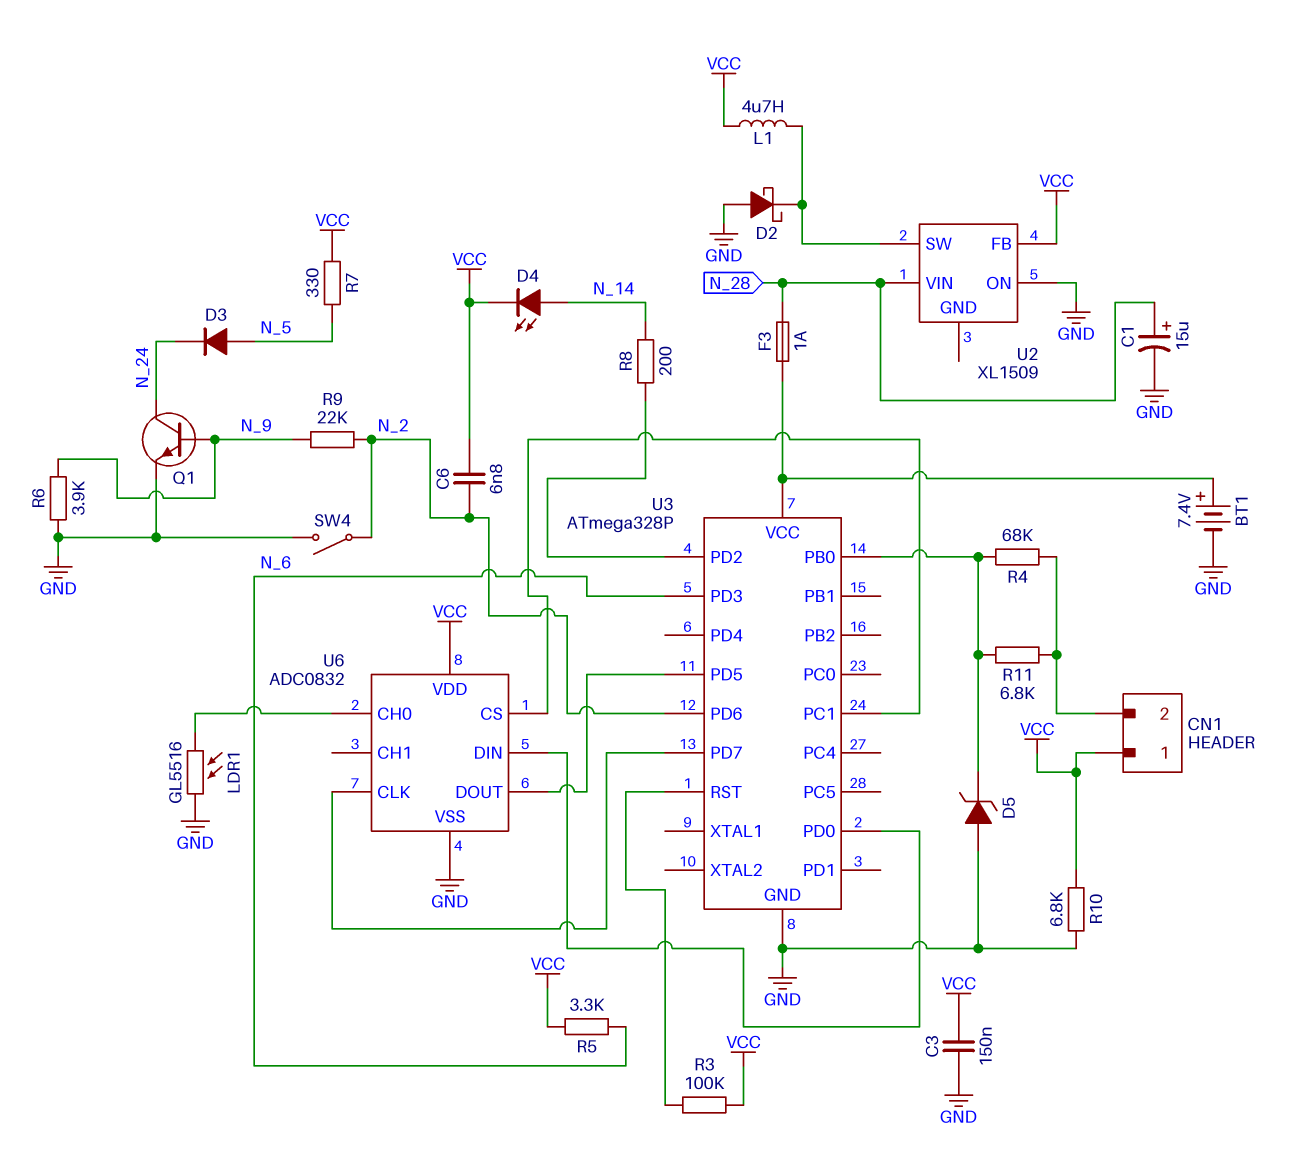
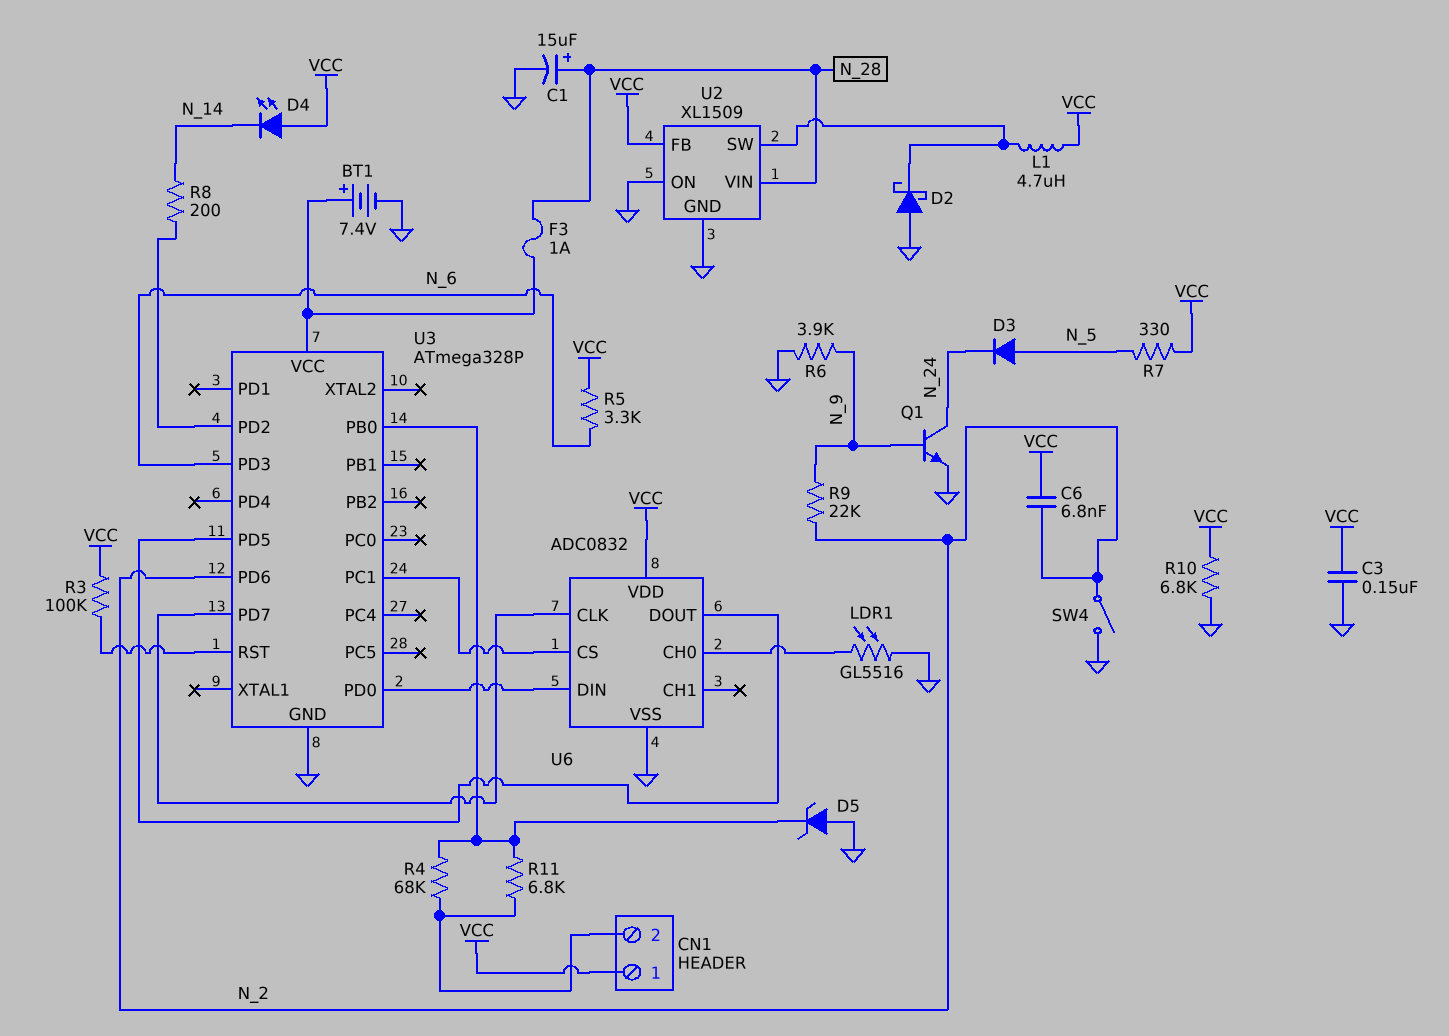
D4: LED (A N_14, K VCC) -> LED (A VCC, K N_14)
U2 pin GND: none -> GND

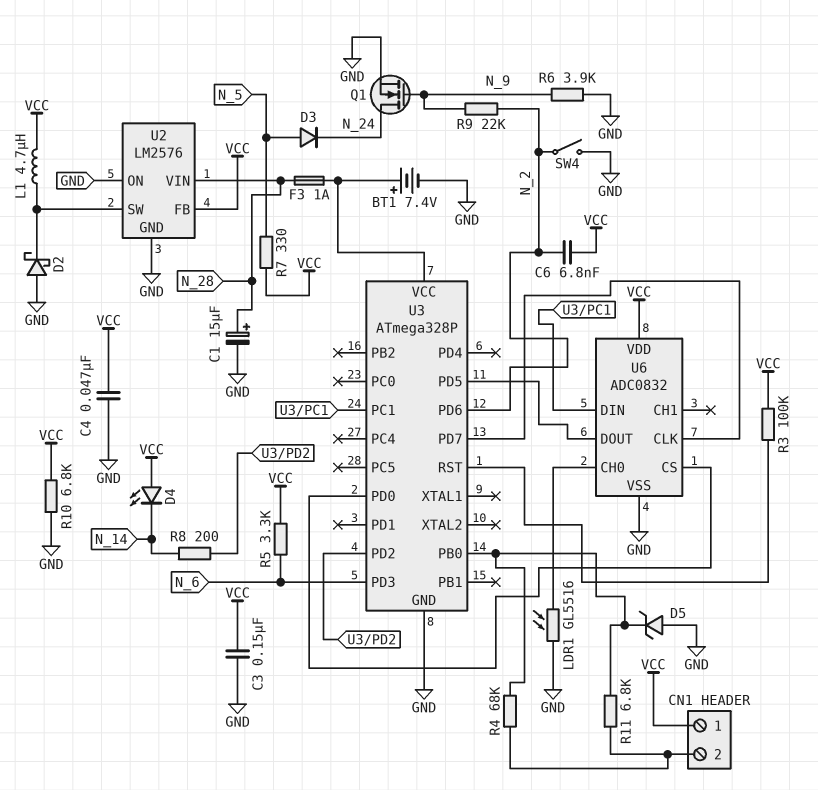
C4: none -> 47nF (GND, VCC)
Q1: NPN (B N_9, C N_24, E GND) -> NMOS (G N_9, D N_24, S GND)
U2: XL1509 -> LM2576
U6 pin CS: U3/PC1 -> U3/PD0
U6 pin DIN: U3/PD0 -> U3/PC1

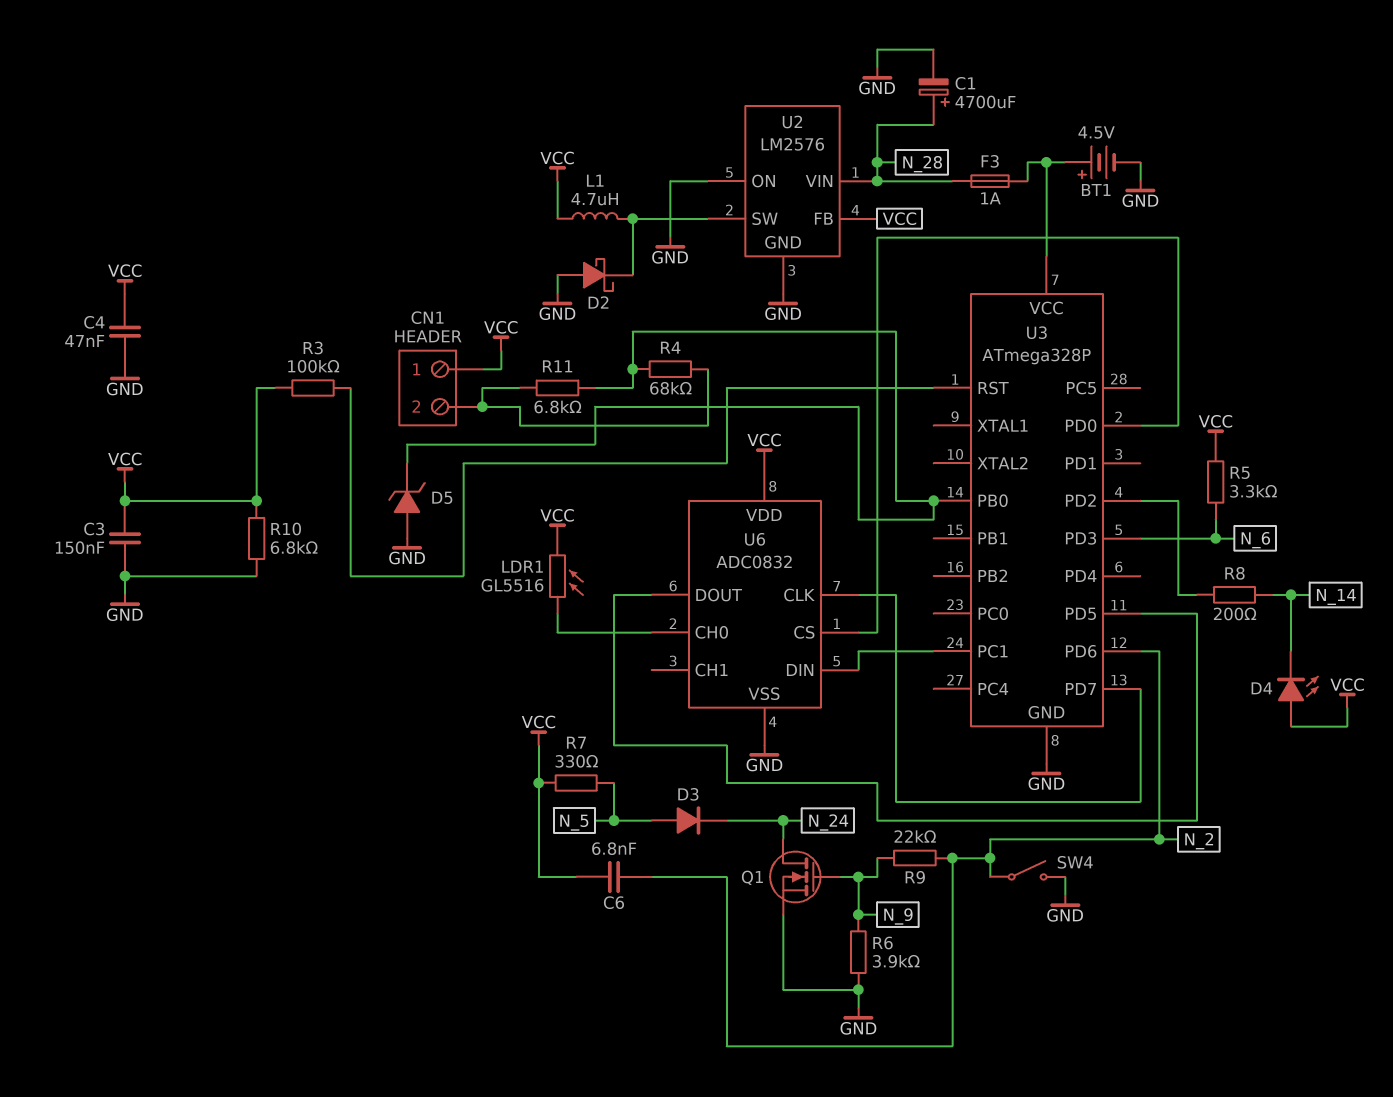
BT1: 7.4V (plus U3/VCC, minus GND) -> 4.5V (plus U3/VCC, minus GND)
C1: 15uF (plus N_28, minus GND) -> 4700uF (plus N_28, minus GND)
LDR1: GL5516 (GND, U6/CH0) -> GL5516 (U6/CH0, VCC)

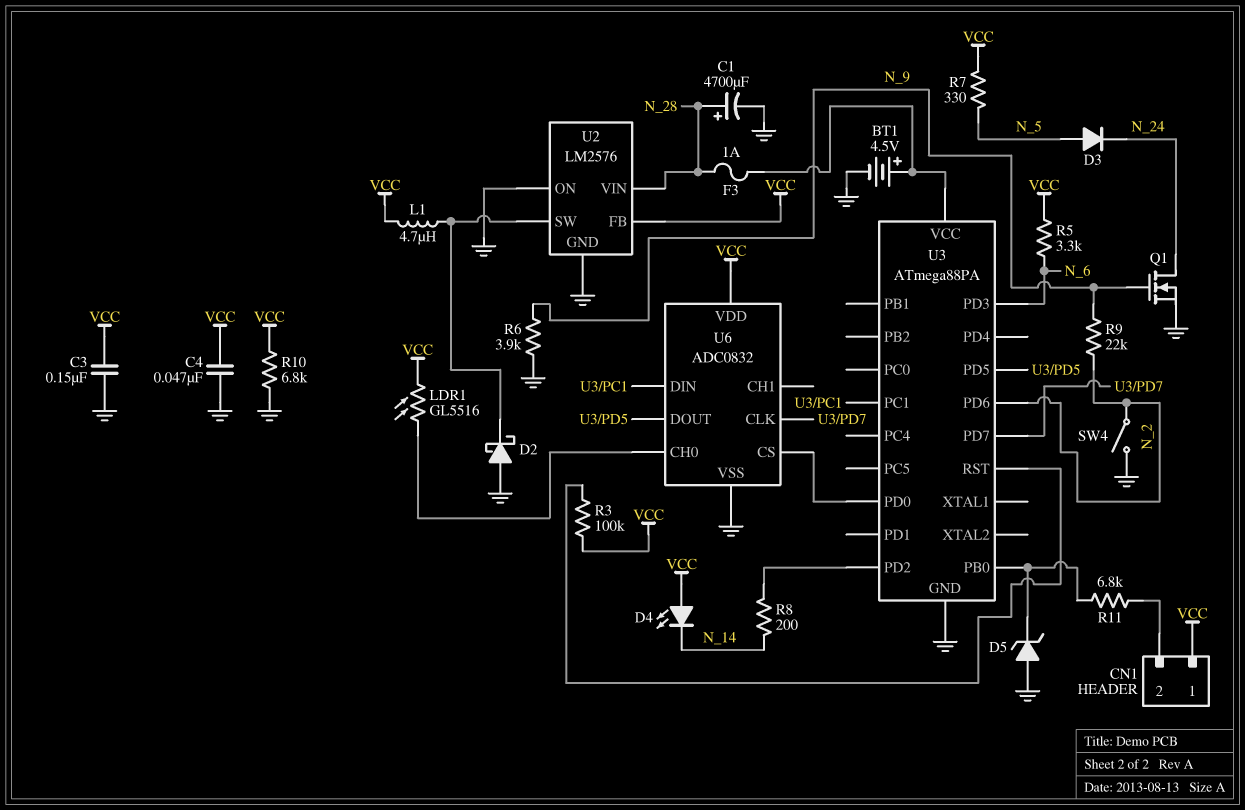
C6: 6.8nF (N_2, VCC) -> none
R4: 68k (CN1/2, U3/PB0) -> none
U3: ATmega328P -> ATmega88PA

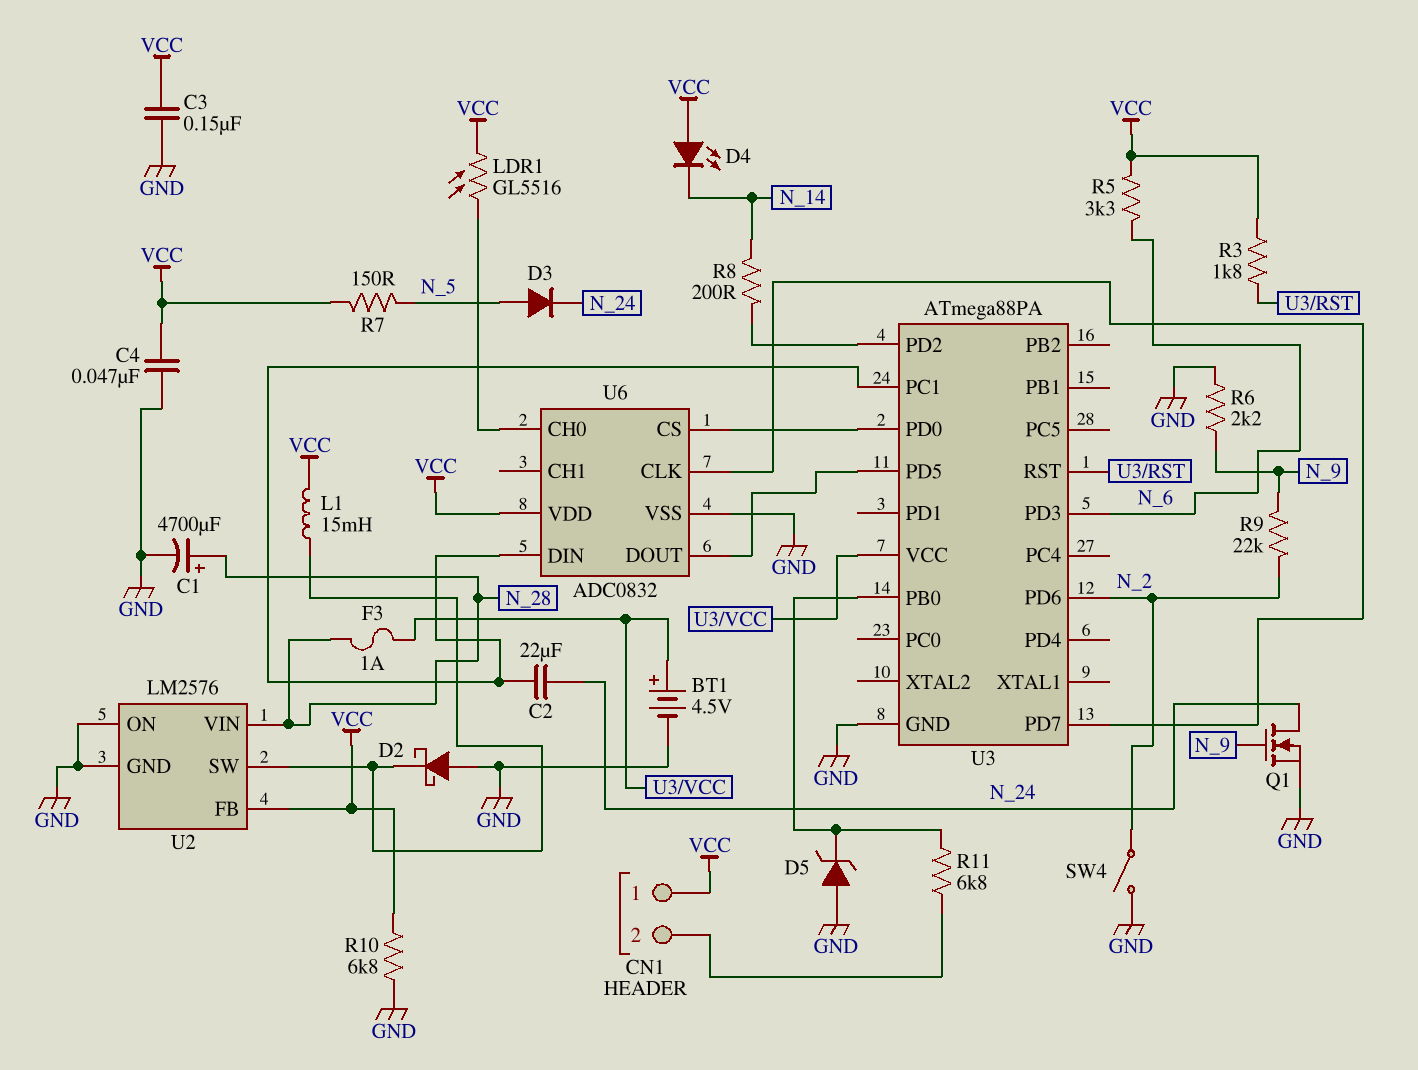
C2: none -> 22uF (N_24, U3/PC1)
L1: 4.7uH (U2/SW, VCC) -> 15mH (U2/SW, VCC)
R3: 100k (U3/RST, VCC) -> 1.8k (U3/RST, VCC)
R6: 3.9k (GND, N_9) -> 2.2k (GND, N_9)
R7: 330 (N_5, VCC) -> 150 (N_5, VCC)

